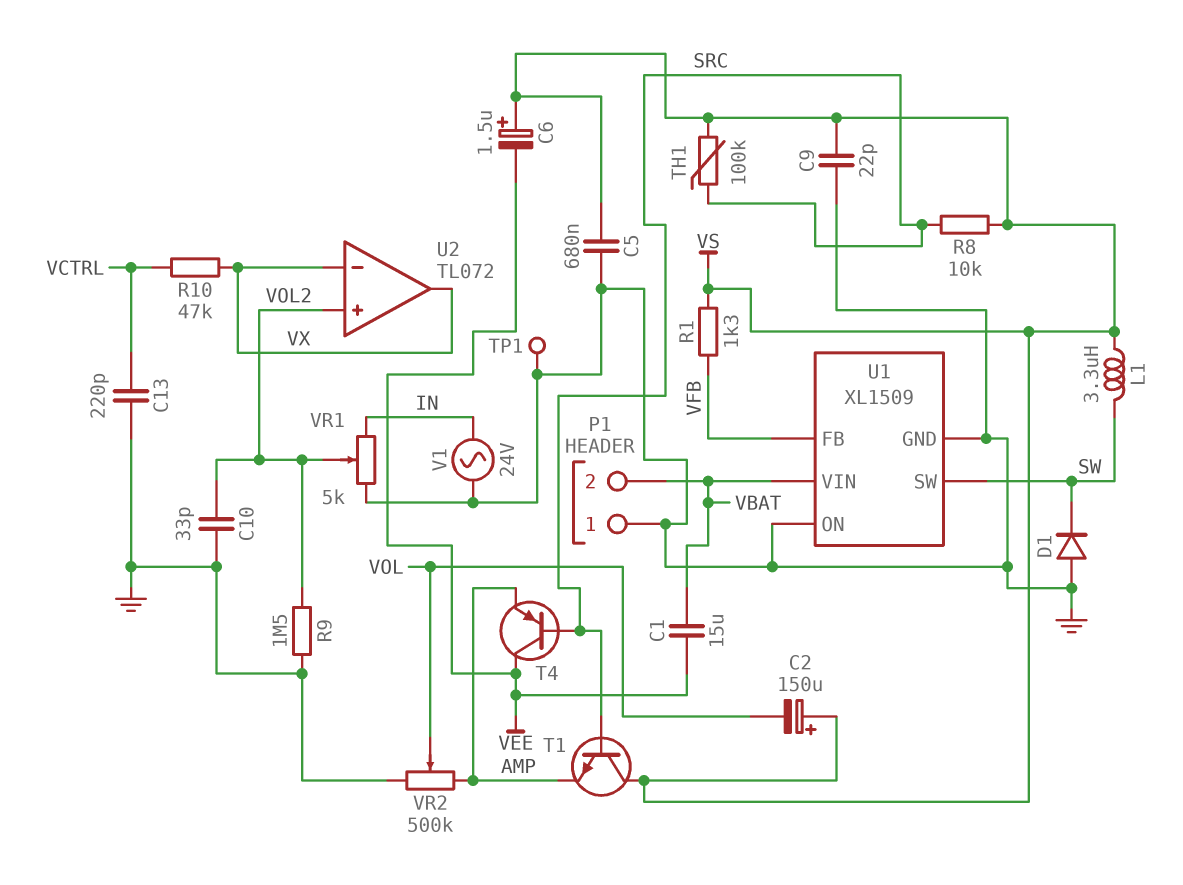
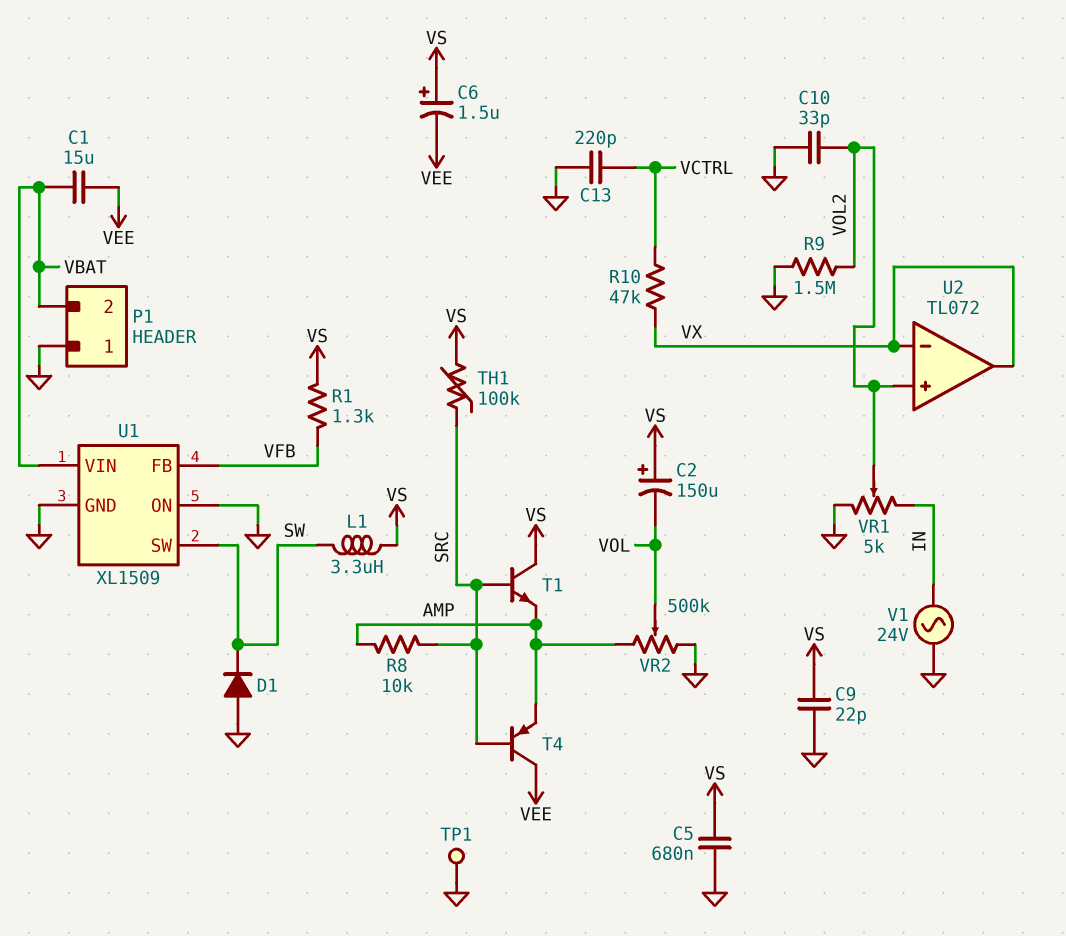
R8: 10k (SRC, VS) -> 10k (AMP, SRC)

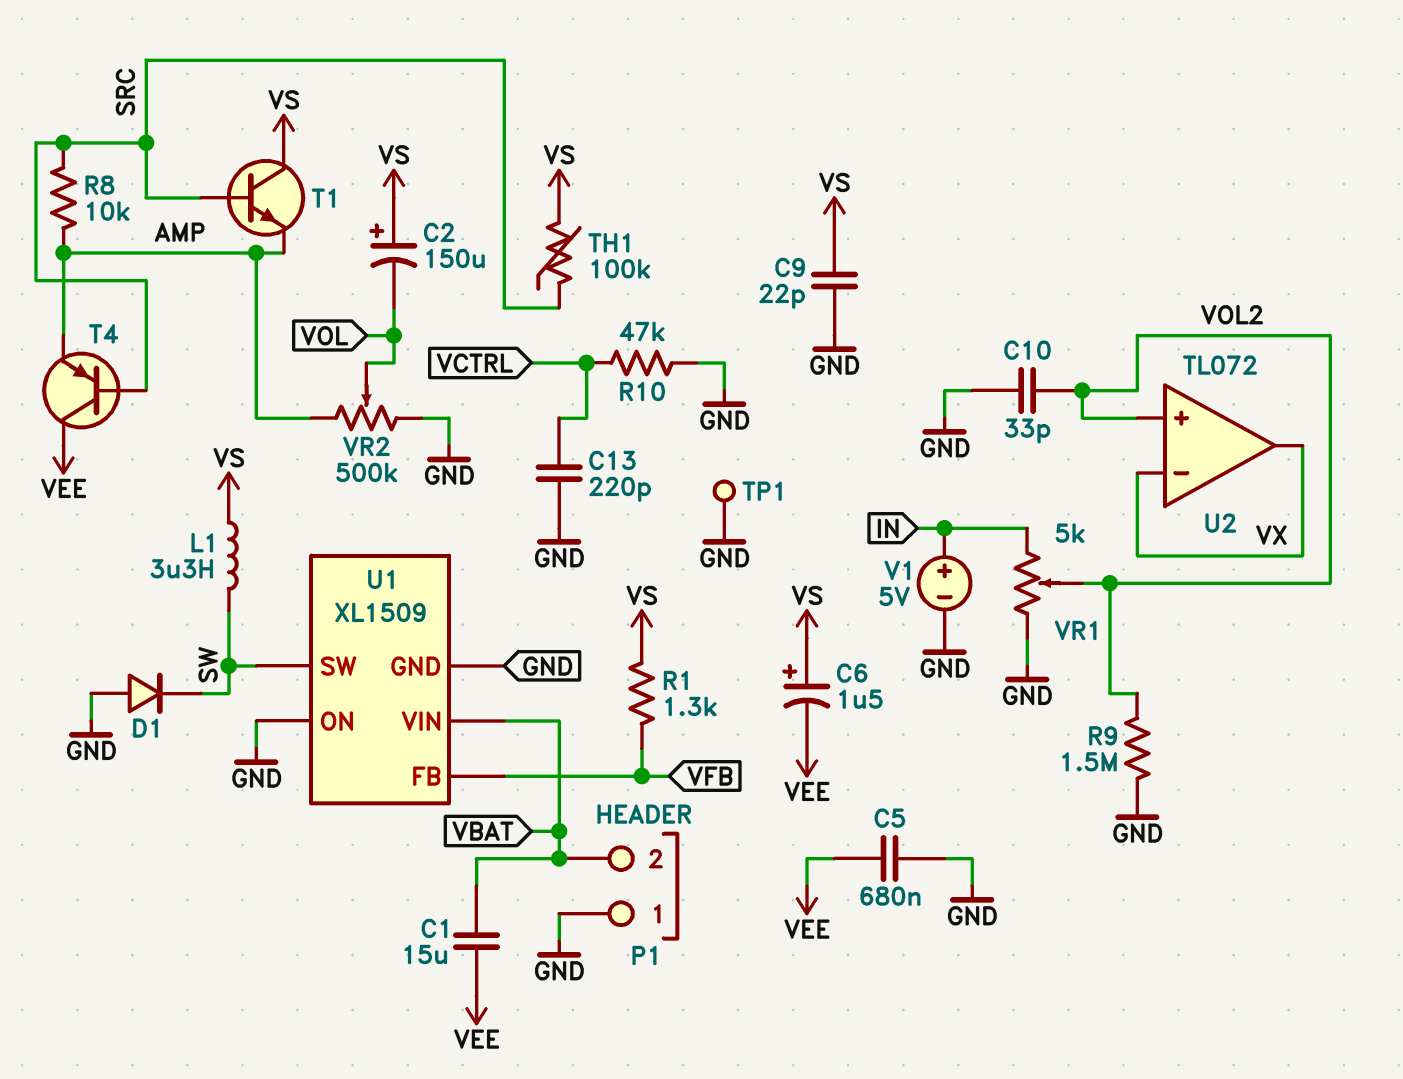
C5: 680nF (GND, VS) -> 680nF (GND, VEE)
R10: 47k (VCTRL, VX) -> 47k (GND, VCTRL)
V1: AC 24V (GND, IN) -> 5V (plus IN, minus GND)

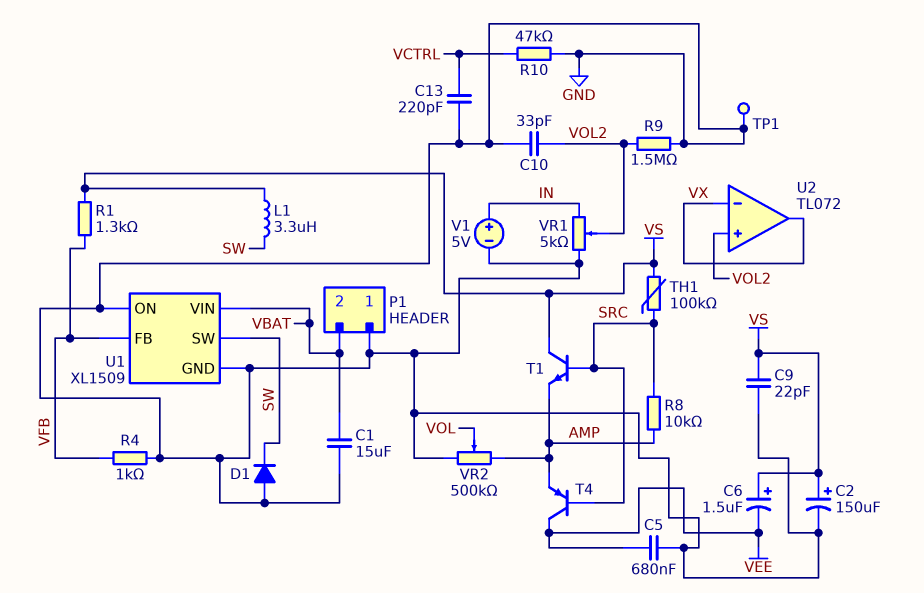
C1: 15uF (VBAT, VEE) -> 15uF (GND, VBAT)
C2: 150uF (plus VS, minus VOL) -> 150uF (plus VS, minus GND)
R4: none -> 1k (GND, VFB)

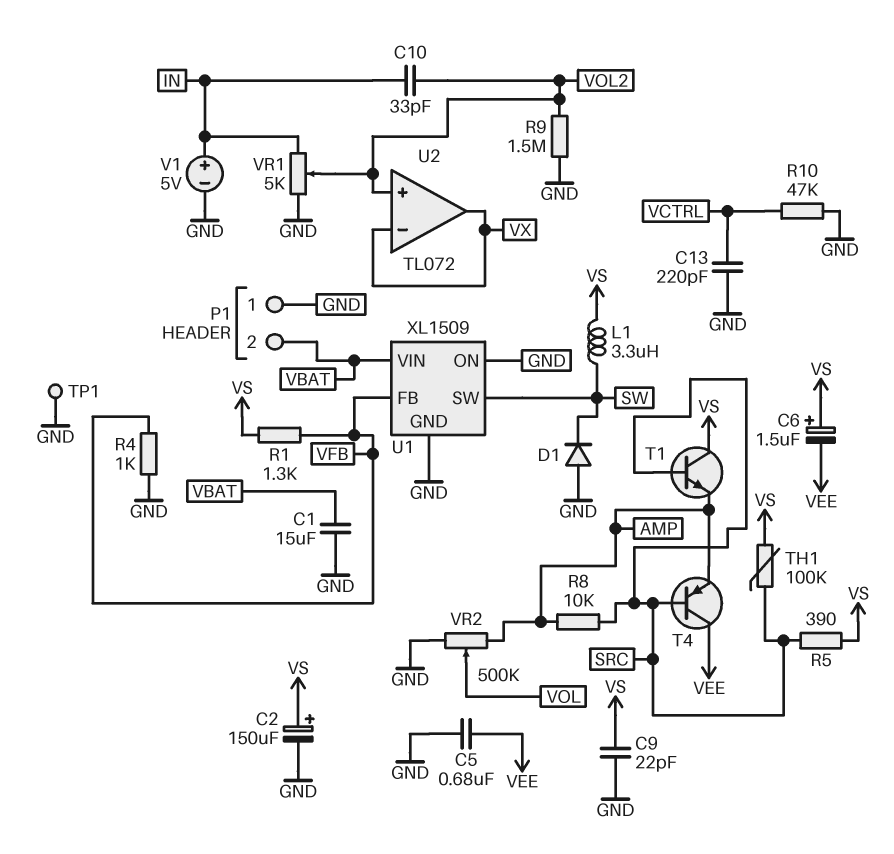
C10: 33pF (GND, VOL2) -> 33pF (IN, VOL2)
R5: none -> 390 (SRC, VS)

